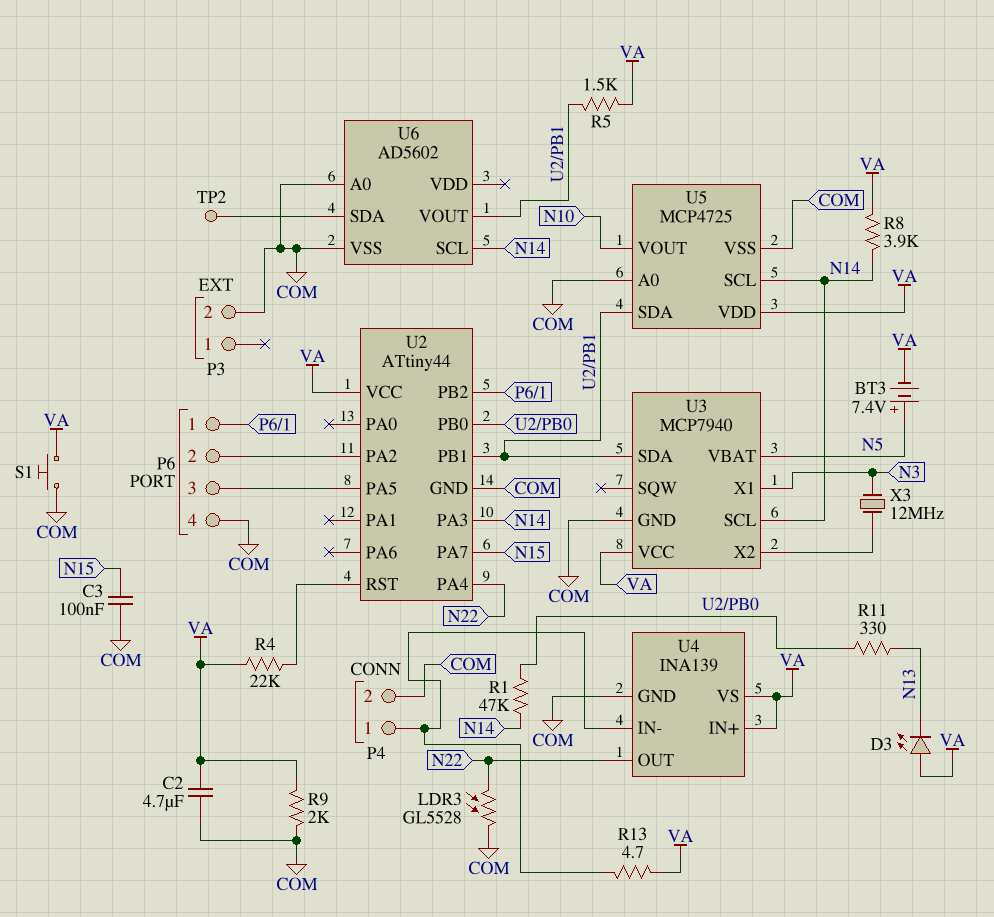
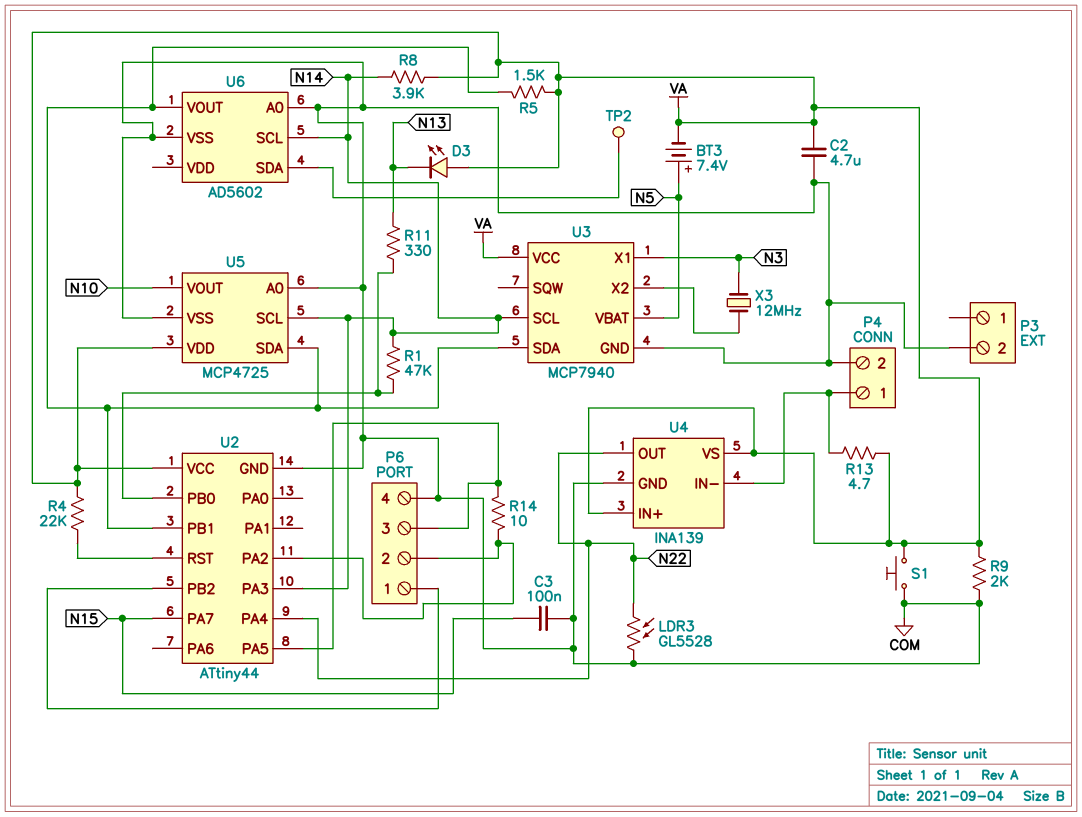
R14: none -> 10 (P6/2, P6/3)

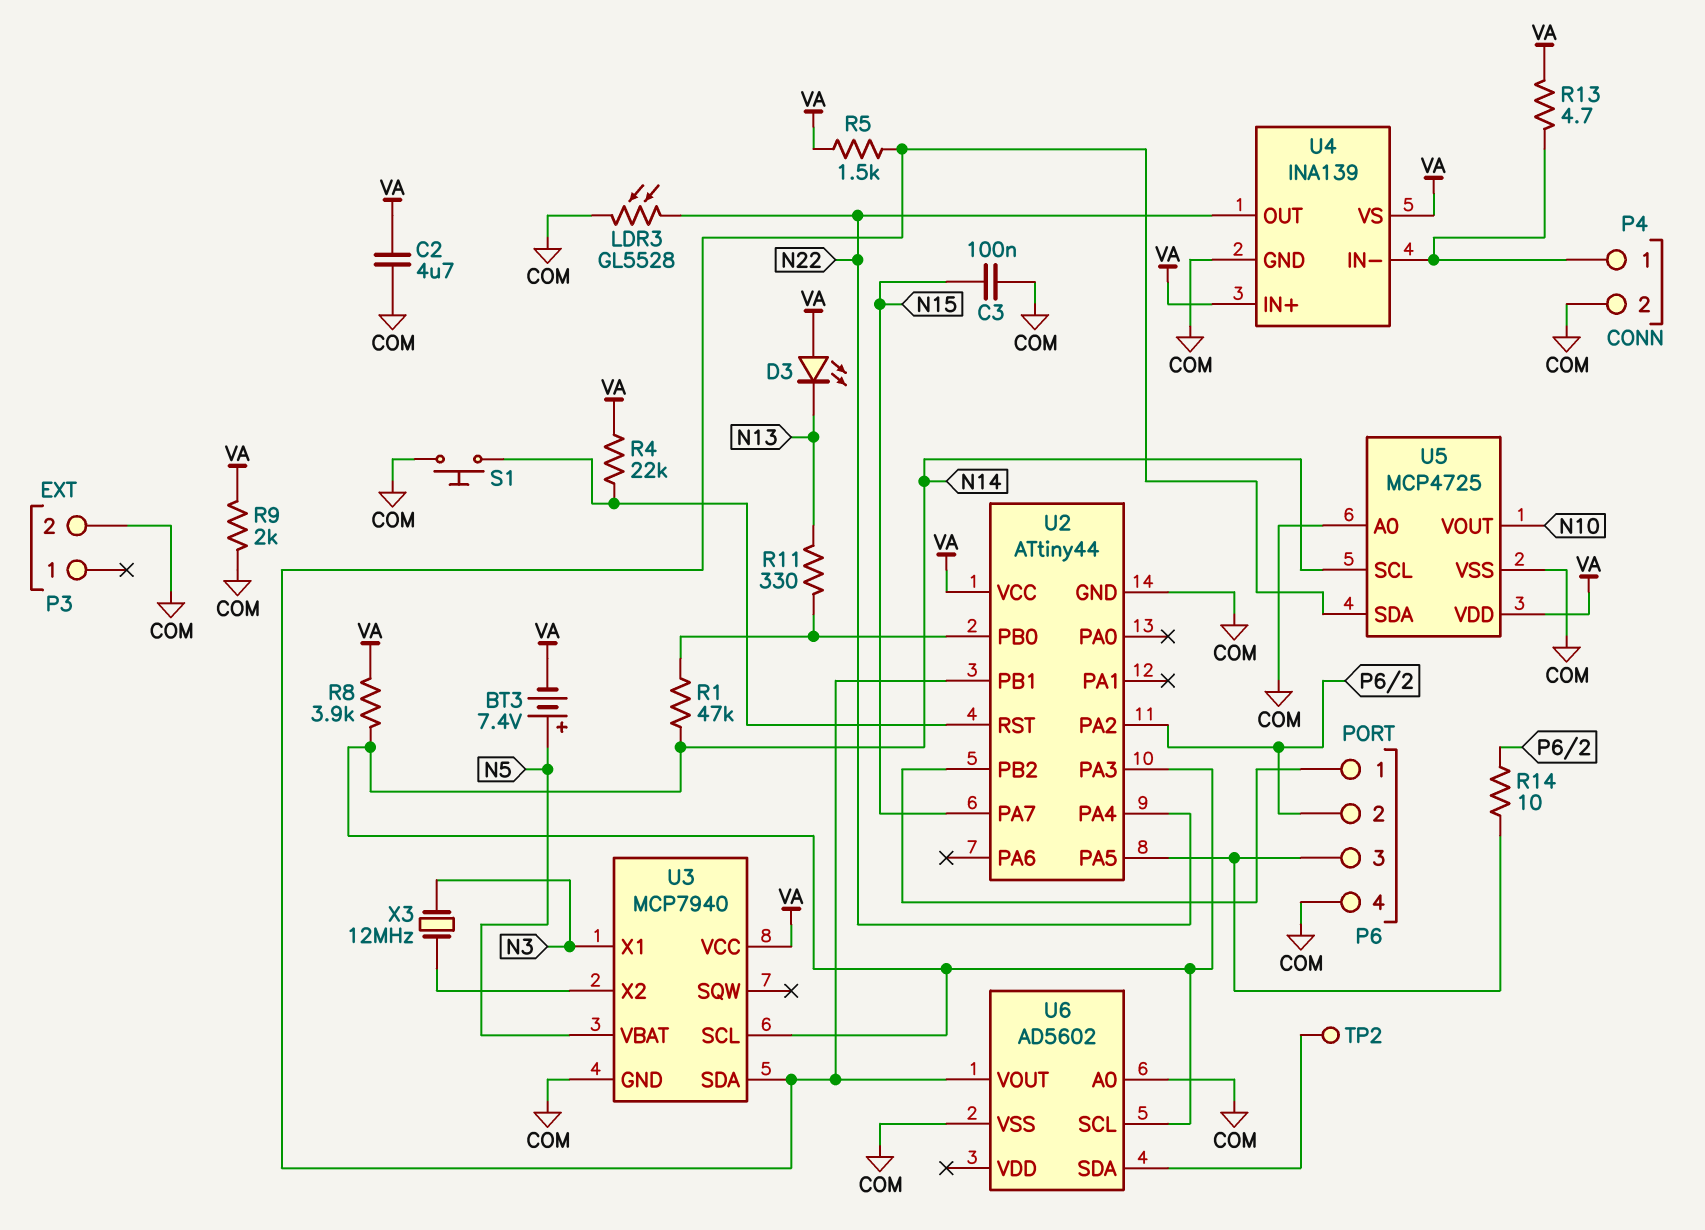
S1: button (COM, VA) -> button (COM, U2/RST)

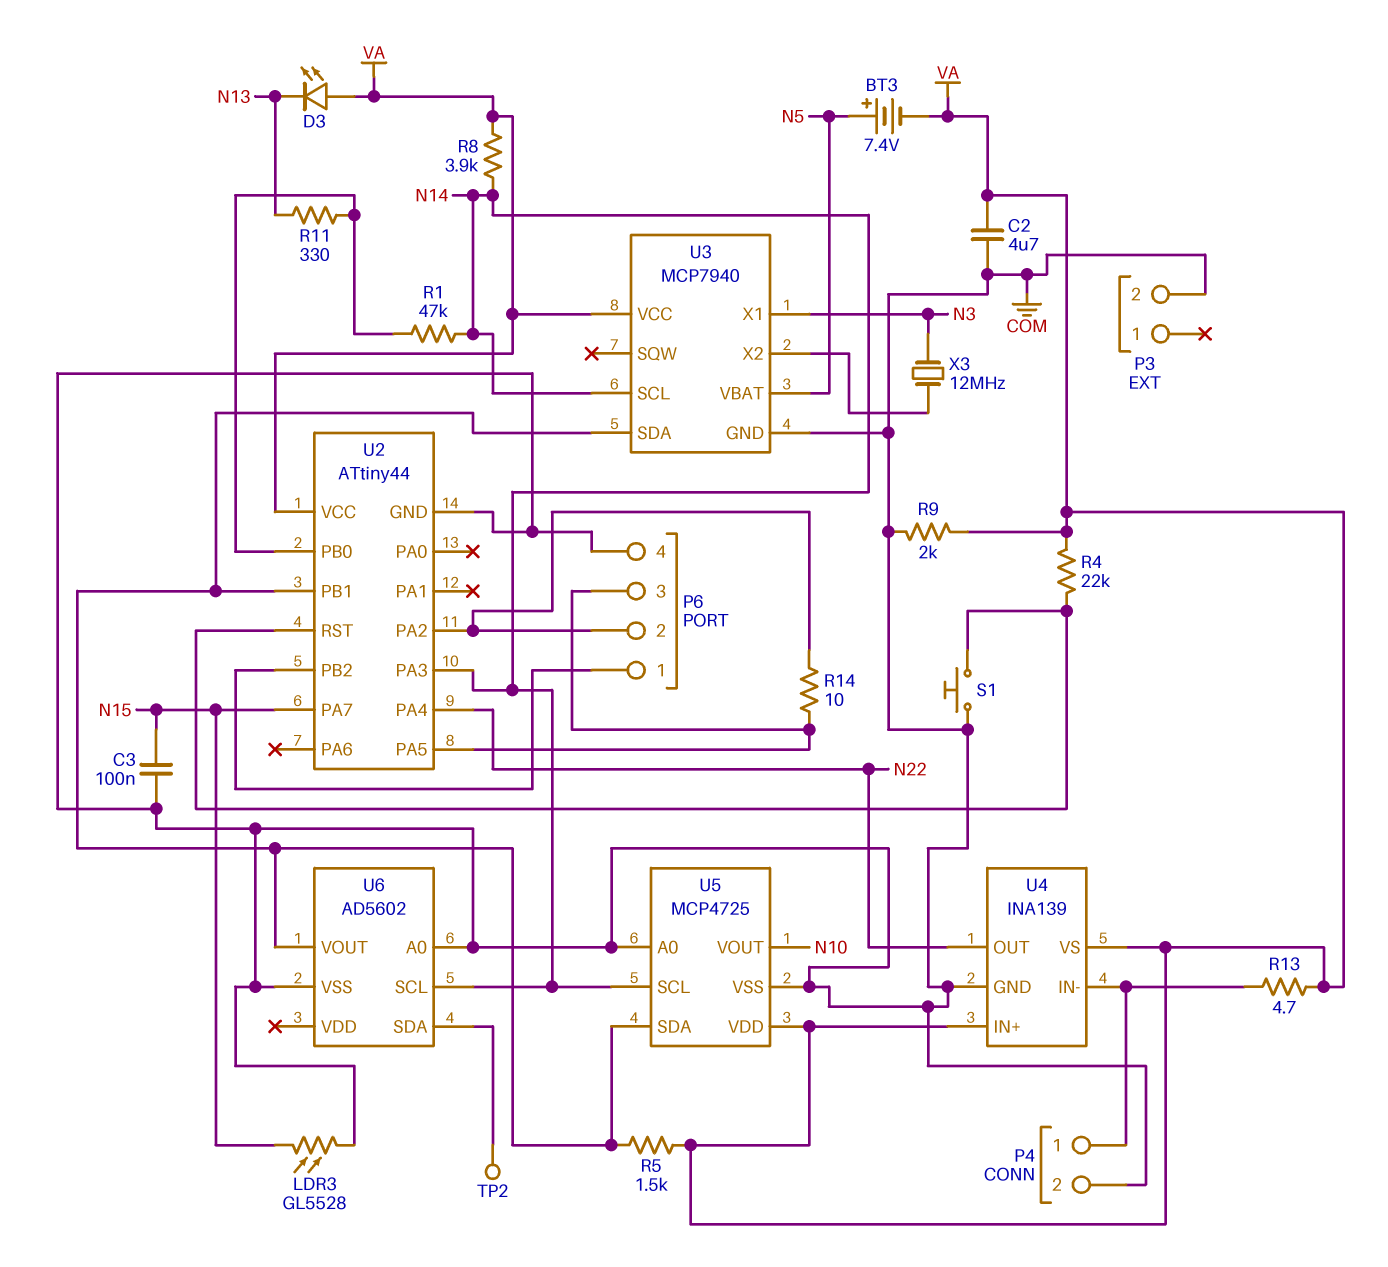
LDR3: GL5528 (COM, N22) -> GL5528 (COM, N15)

